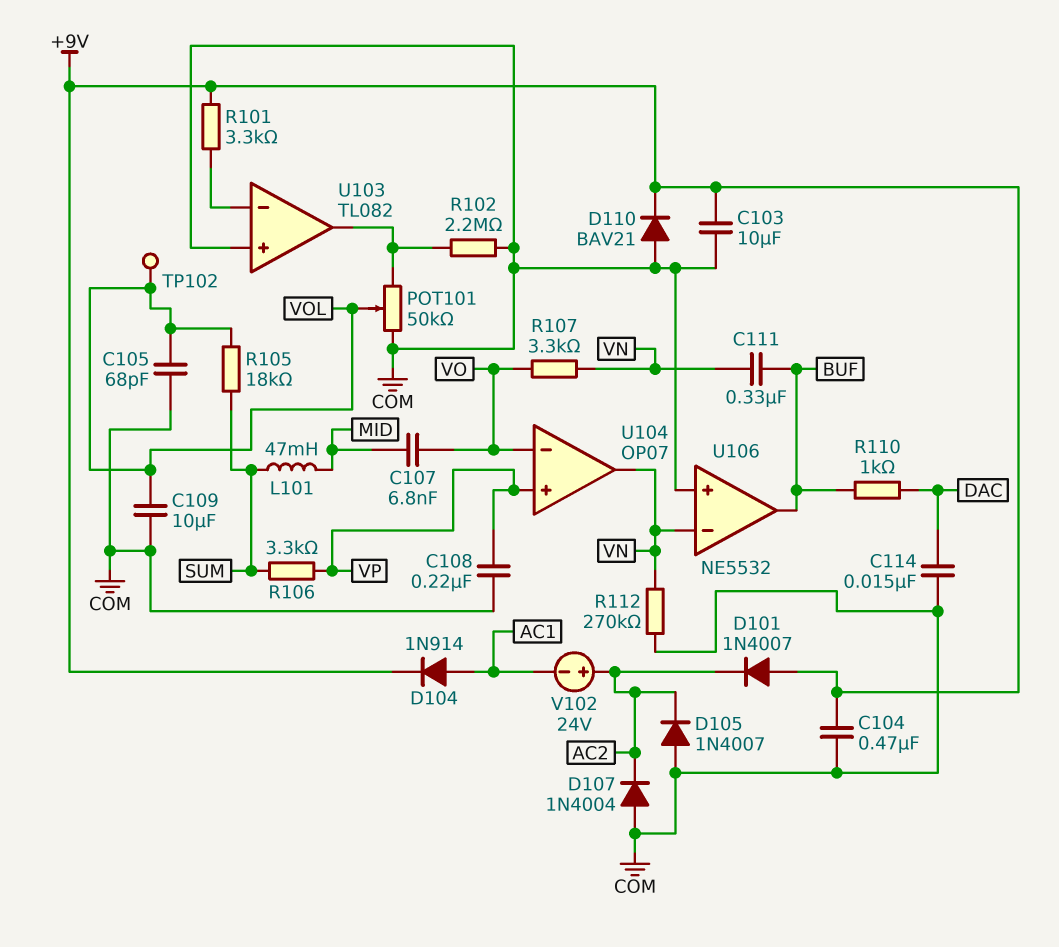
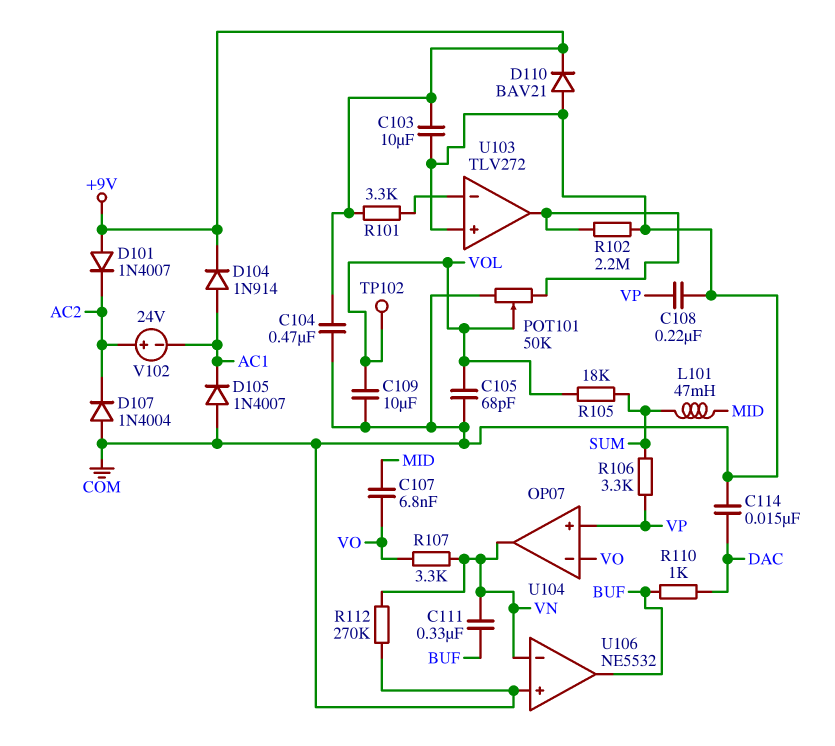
D105: diode 1N4007 (A COM, K AC2) -> diode 1N4007 (A COM, K AC1)
U103: TL082 -> TLV272

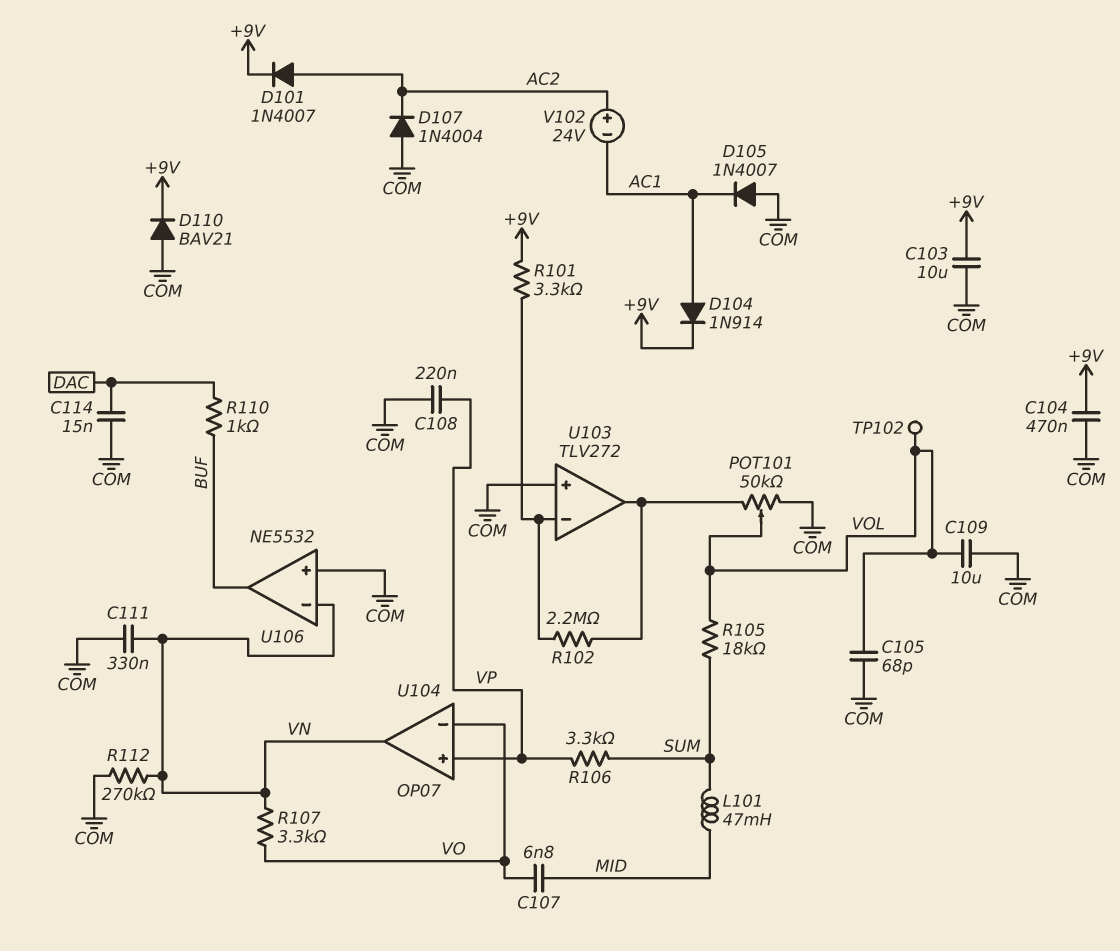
C111: 330nF (BUF, VN) -> 330nF (COM, VN)
D101: diode 1N4007 (A +9V, K AC2) -> diode 1N4007 (A AC2, K +9V)
R102: 2.2M (COM, U103/out) -> 2.2M (U103/in-, U103/out)

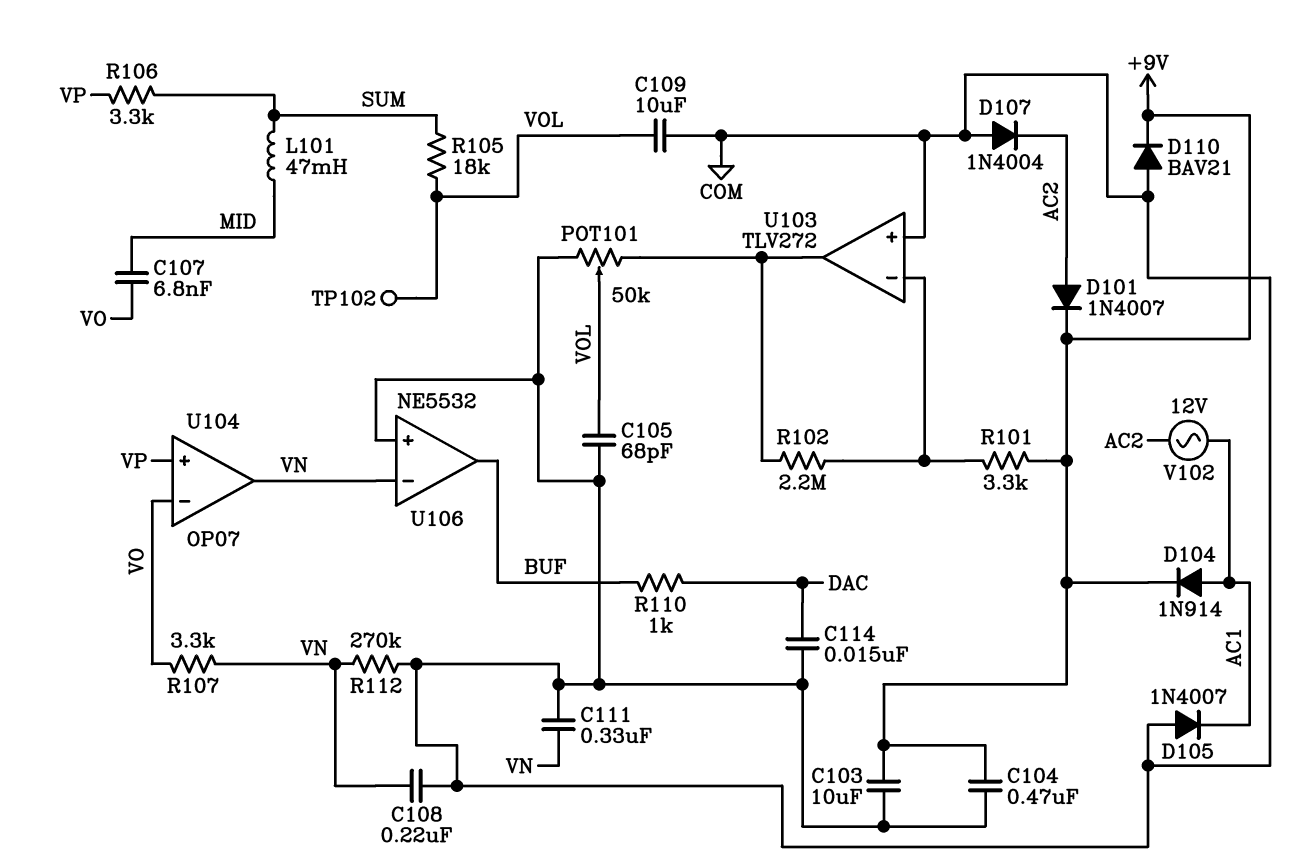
C108: 220nF (COM, VP) -> 220nF (COM, VN)
V102: 24V (plus AC2, minus AC1) -> AC 12V (AC1, AC2)

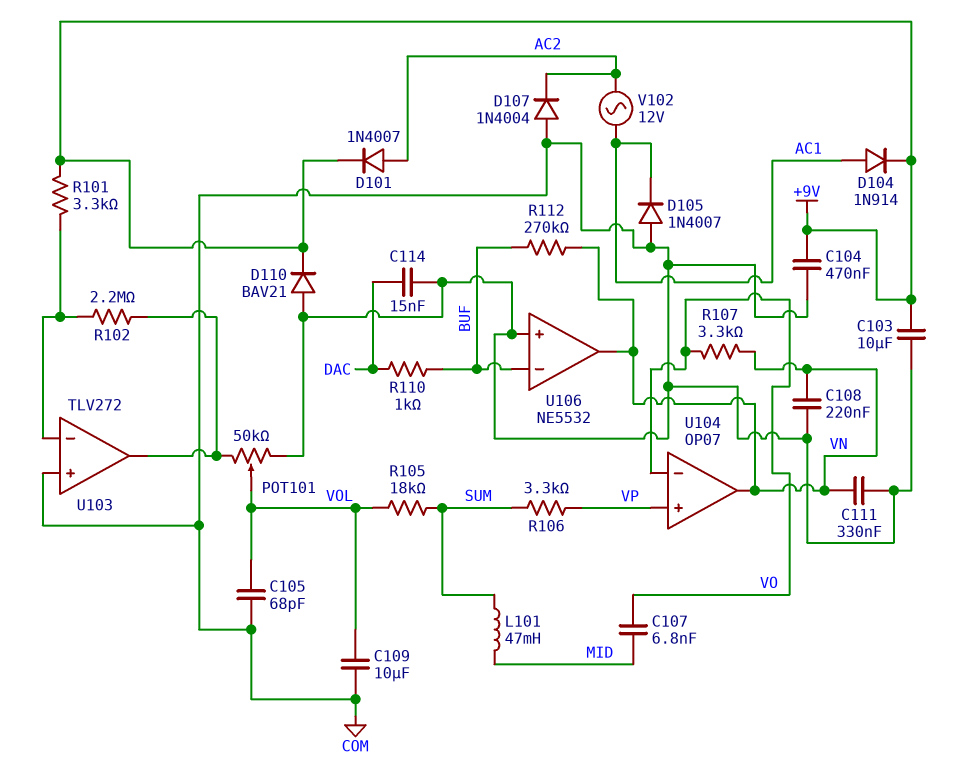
R112: 270k (COM, VN) -> 270k (BUF, VN)
TP102: test point (VOL) -> none
U106 pin in-: VN -> BUF
U106 pin out: BUF -> VN

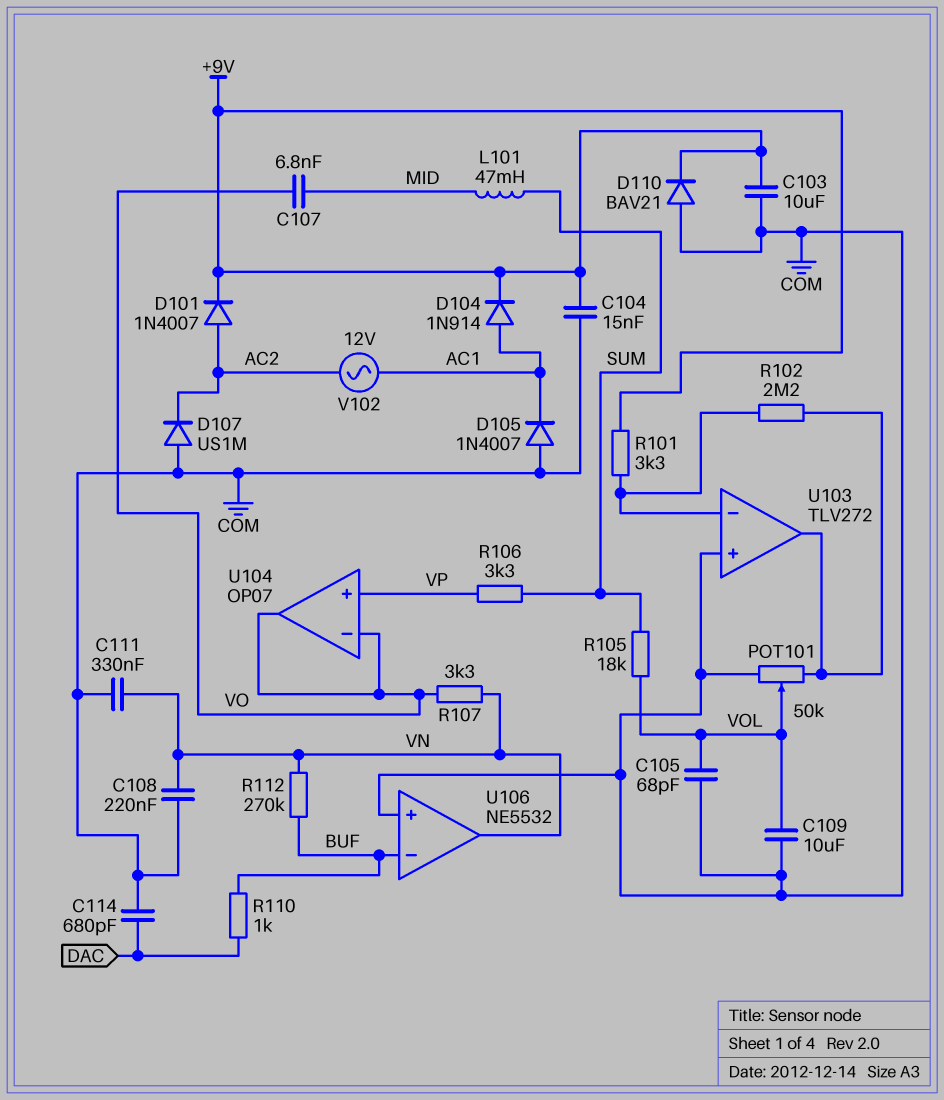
C104: 470nF (+9V, COM) -> 15nF (+9V, COM)
C114: 15nF (COM, DAC) -> 680pF (COM, DAC)
D107: diode 1N4004 (A COM, K AC2) -> diode US1M (A COM, K AC2)
U104 pin out: VN -> VO

